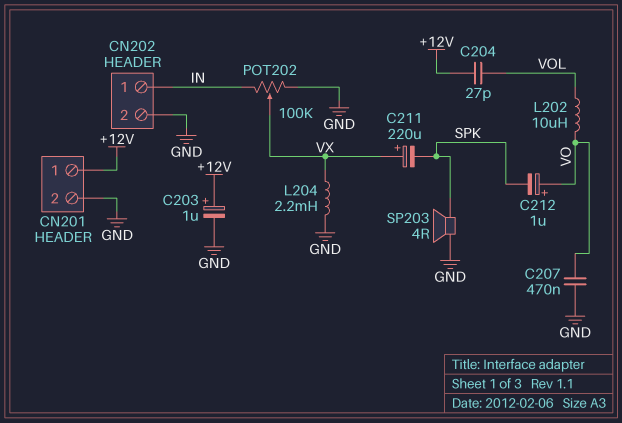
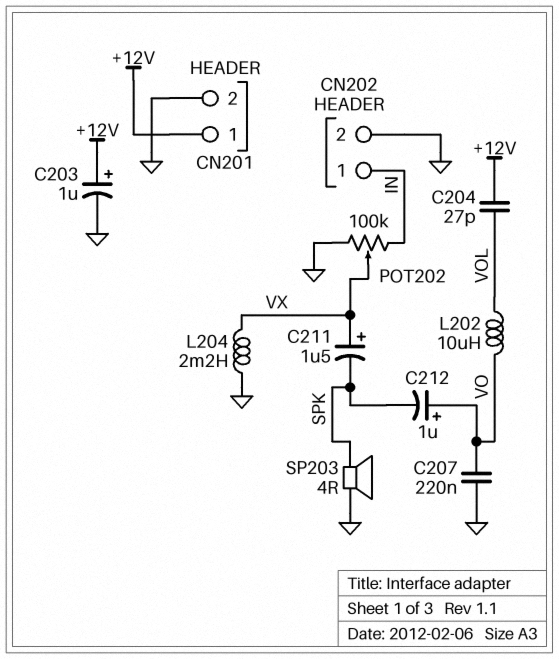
C207: 470nF (GND, VO) -> 220nF (GND, VO)
C211: 220uF (plus VX, minus SPK) -> 1.5uF (plus VX, minus SPK)

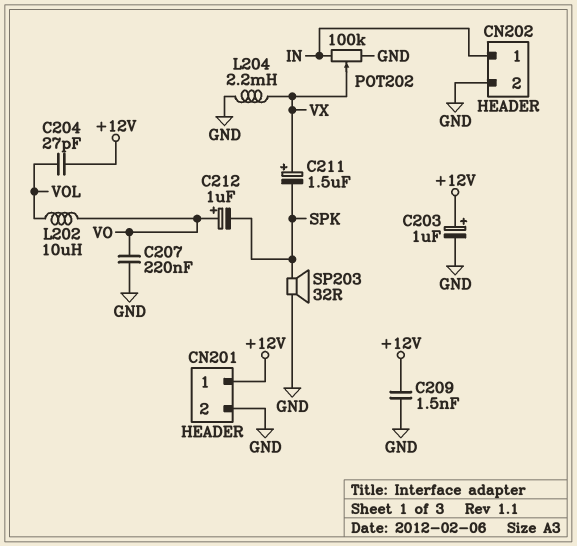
C209: none -> 1.5nF (+12V, GND)
SP203: speaker 4R (GND, SPK) -> speaker 32R (GND, SPK)

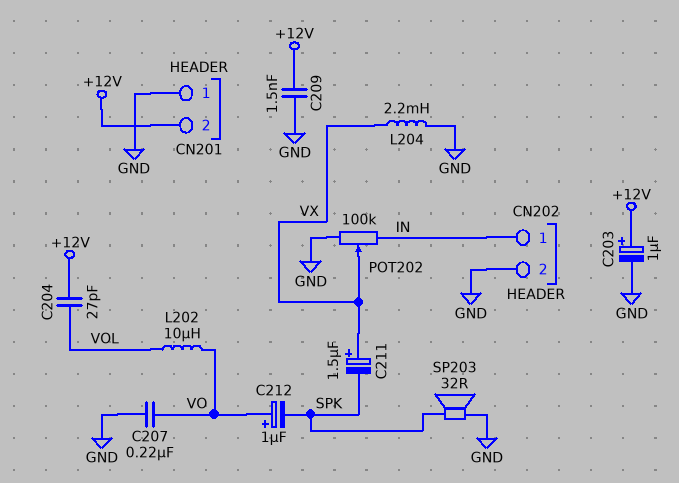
CN201 pin 1: +12V -> GND
CN201 pin 2: GND -> +12V

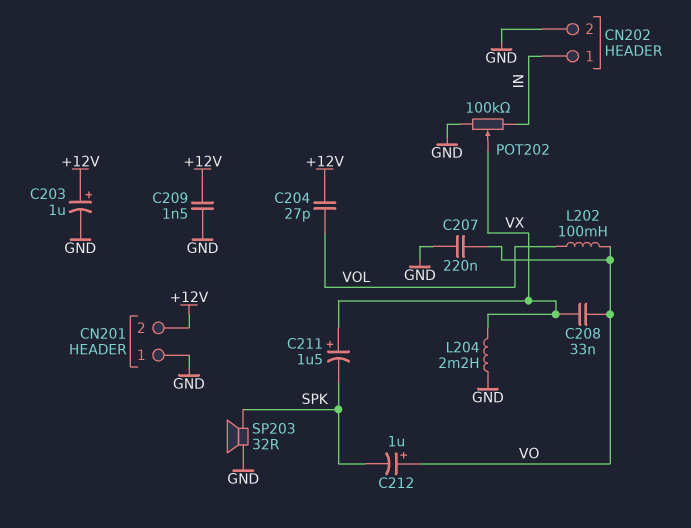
C208: none -> 33nF (VO, VX)
L202: 10uH (VO, VOL) -> 100mH (VO, VOL)

